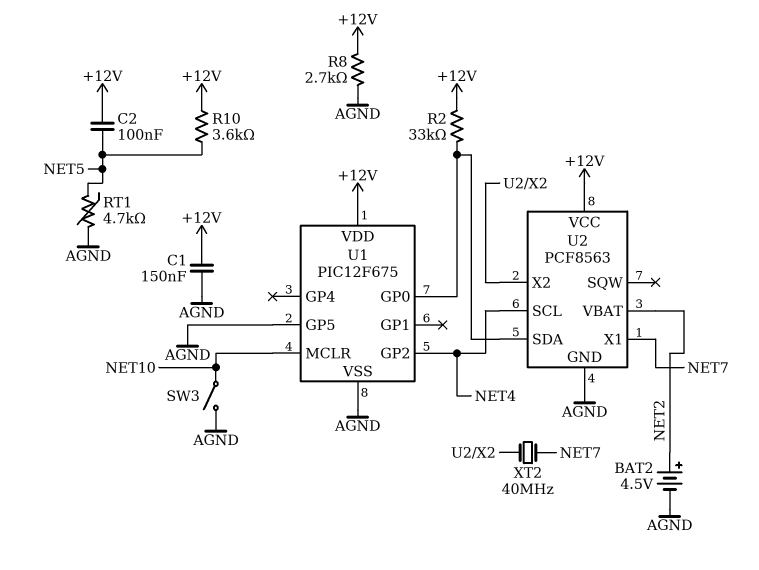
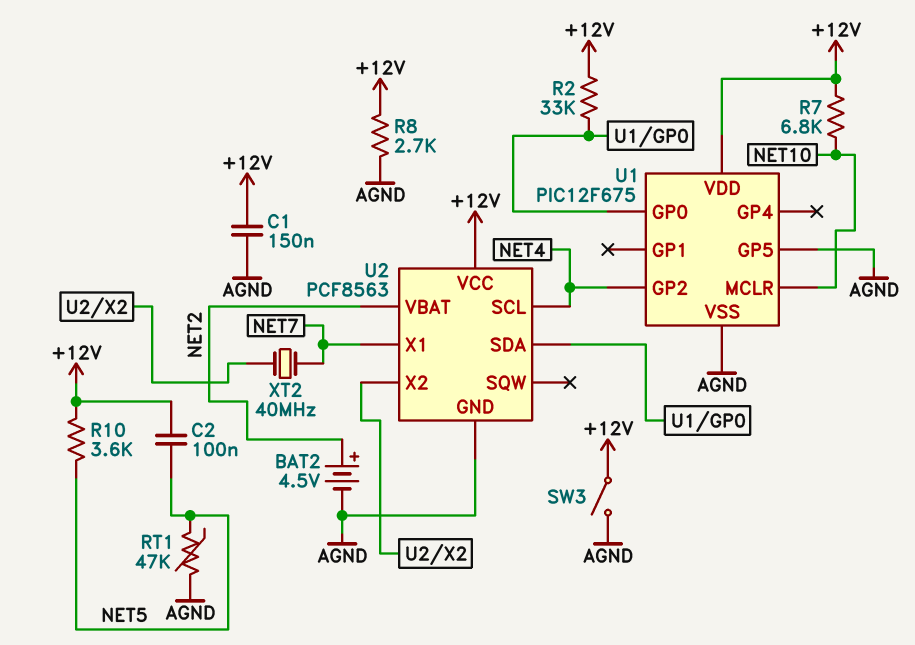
R7: none -> 6.8k (+12V, NET10)
RT1: 4.7k (AGND, NET5) -> 47k (AGND, NET5)
SW3: switch (AGND, NET10) -> switch (+12V, AGND)

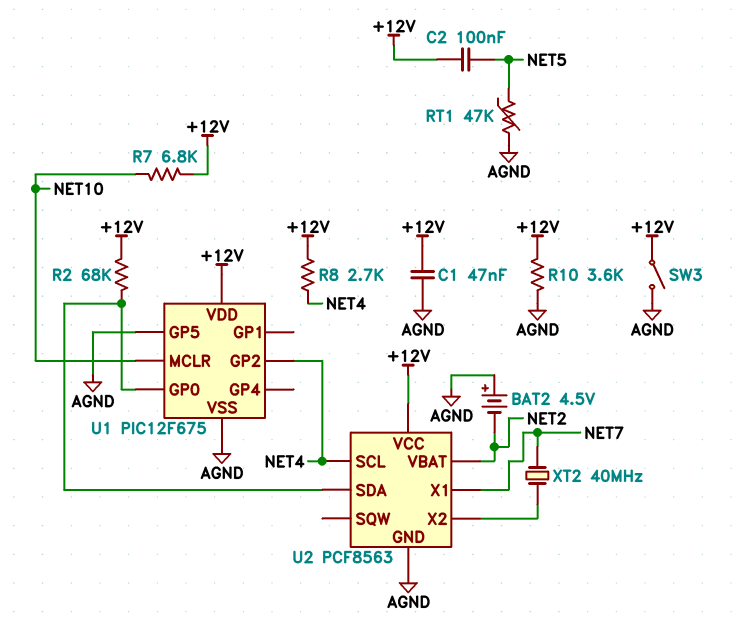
BAT2: 4.5V (plus NET2, minus AGND) -> 4.5V (plus AGND, minus NET2)
C1: 150nF (+12V, AGND) -> 47nF (+12V, AGND)
R2: 33k (+12V, U1/GP0) -> 68k (+12V, U1/GP0)
R8: 2.7k (+12V, AGND) -> 2.7k (+12V, NET4)
R10: 3.6k (+12V, NET5) -> 3.6k (+12V, AGND)

